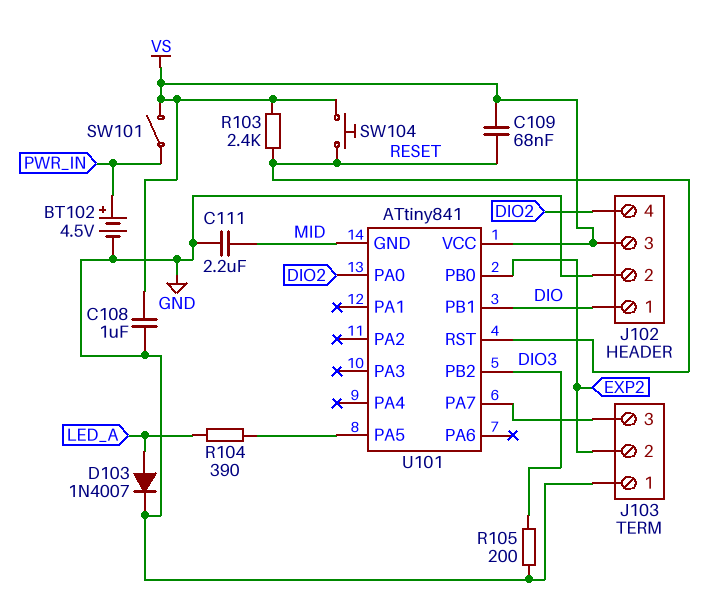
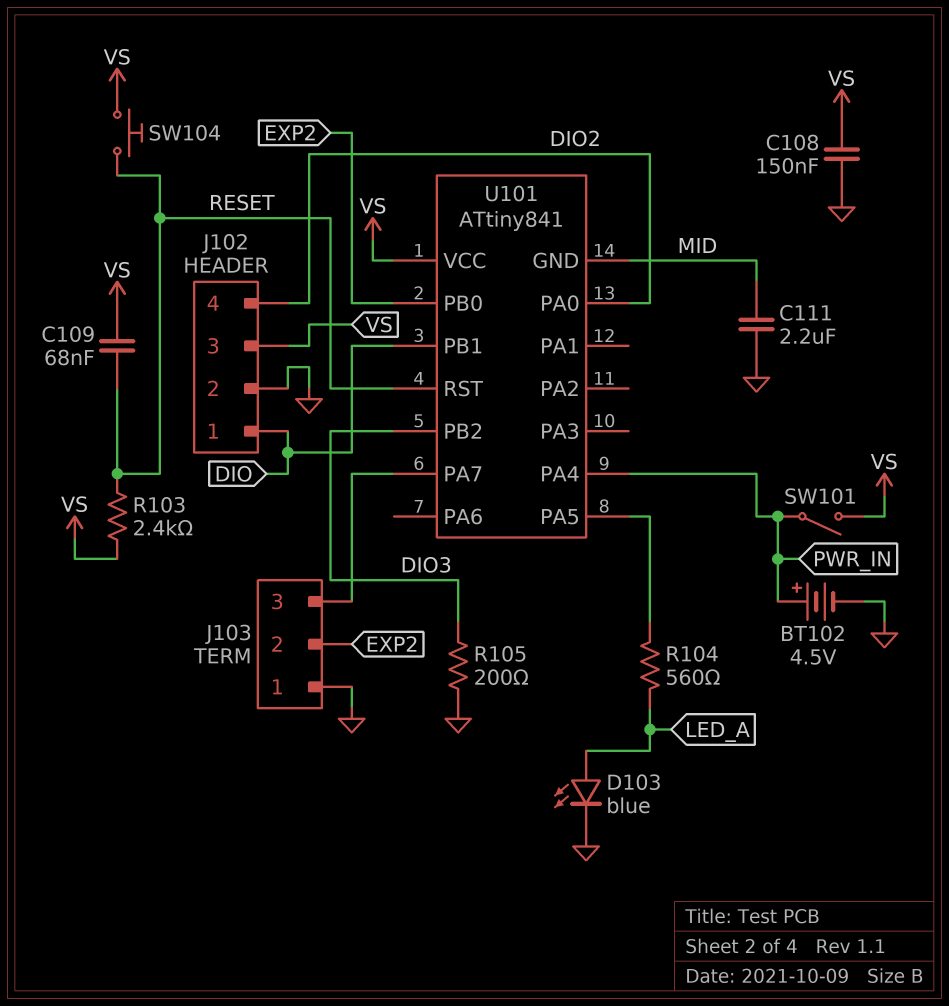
C108: 1uF (GND, VS) -> 150nF (GND, VS)
D103: diode 1N4007 (A LED_A, K GND) -> LED blue (A LED_A, K GND)
R104: 390 (LED_A, U101/PA5) -> 560 (LED_A, U101/PA5)
U101 pin PA4: none -> PWR_IN

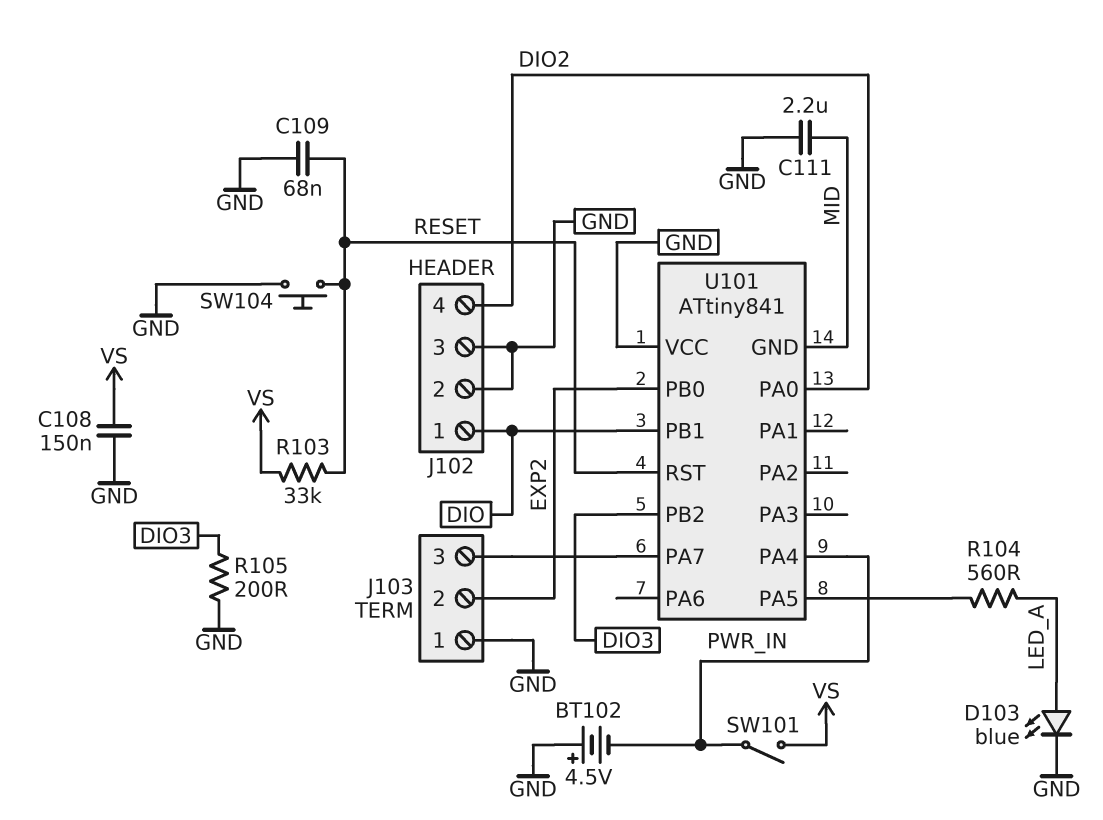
BT102: 4.5V (plus PWR_IN, minus GND) -> 4.5V (plus GND, minus PWR_IN)
C109: 68nF (RESET, VS) -> 68nF (GND, RESET)
J102 pin 3: VS -> GND
R103: 2.4k (RESET, VS) -> 33k (RESET, VS)
SW104: button (RESET, VS) -> button (GND, RESET)
U101 pin VCC: VS -> GND

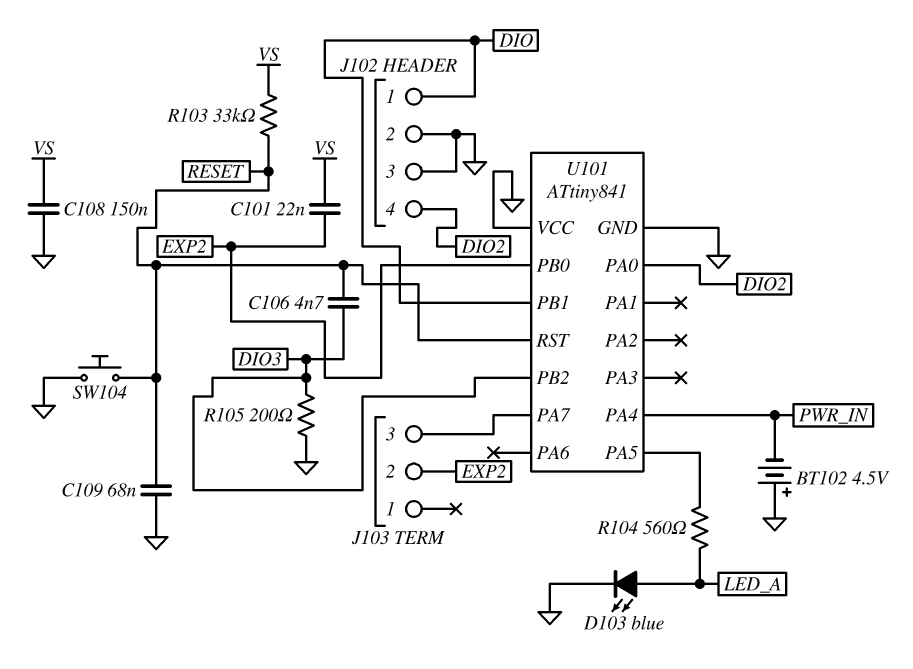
C101: none -> 22nF (EXP2, VS)
C106: none -> 4.7nF (DIO3, RESET)
C111: 2.2uF (GND, MID) -> none
J103 pin 1: GND -> none
SW101: switch (PWR_IN, VS) -> none
U101 pin GND: MID -> GND

